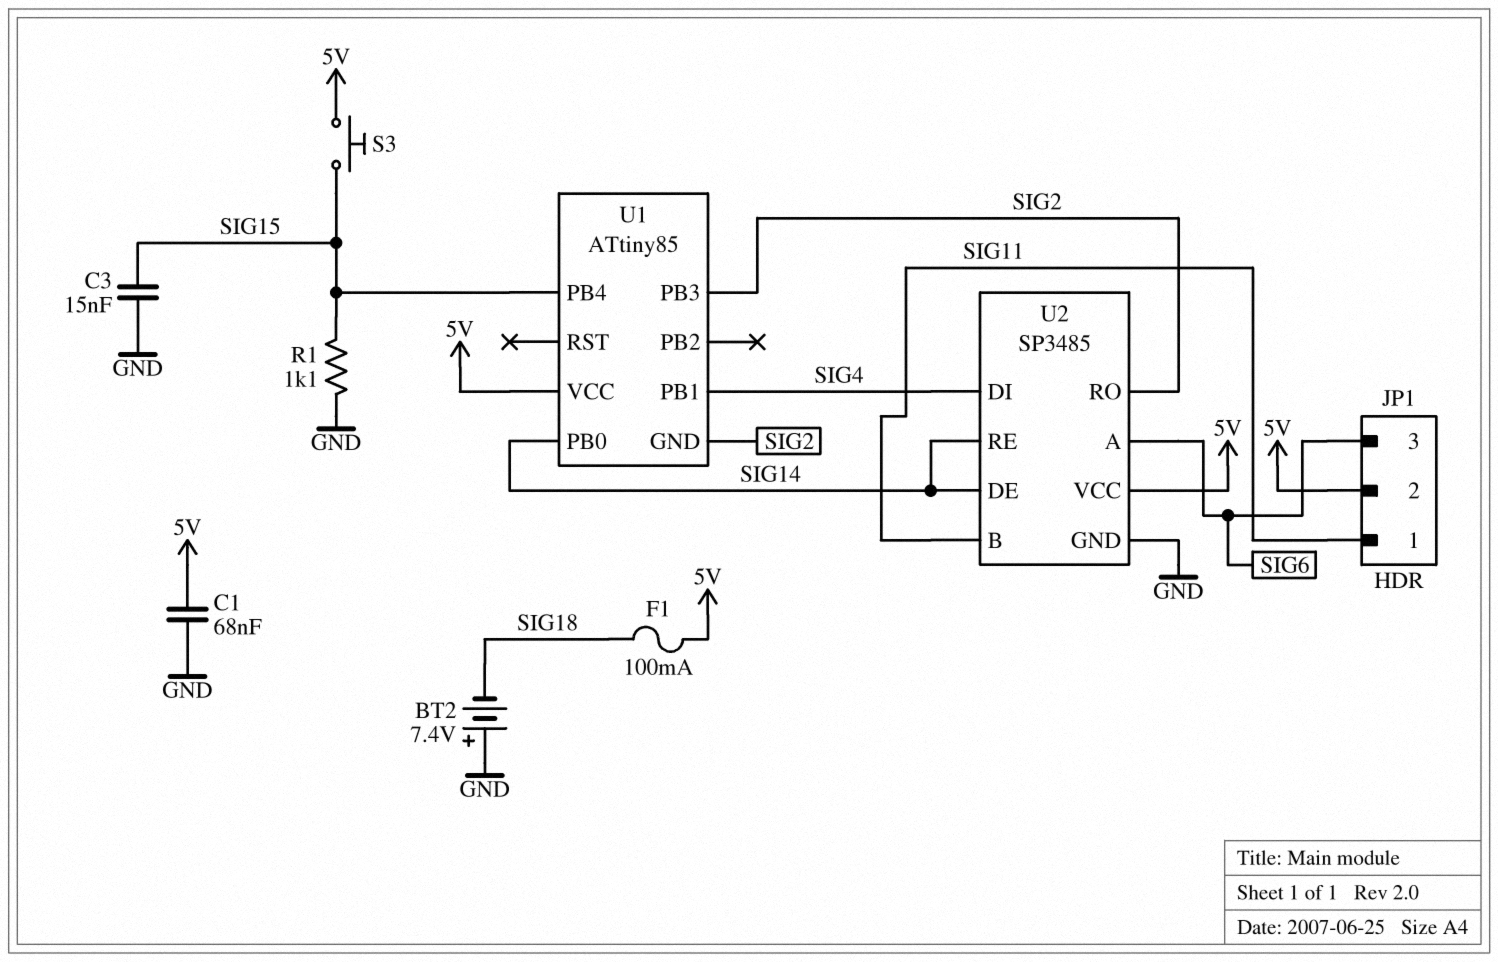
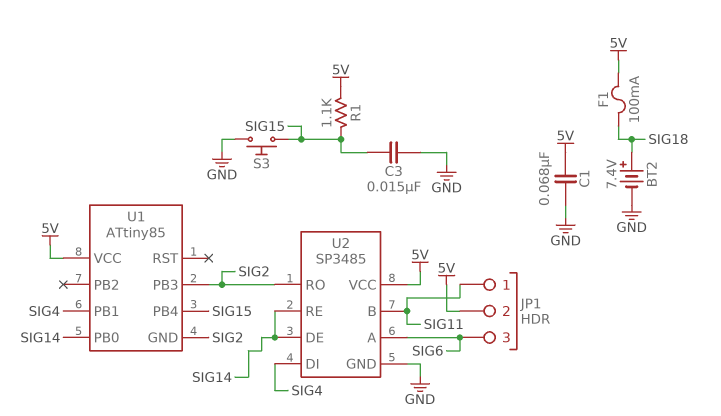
BT2: 7.4V (plus GND, minus SIG18) -> 7.4V (plus SIG18, minus GND)
R1: 1.1k (GND, SIG15) -> 1.1k (5V, SIG15)
S3: button (5V, SIG15) -> button (GND, SIG15)

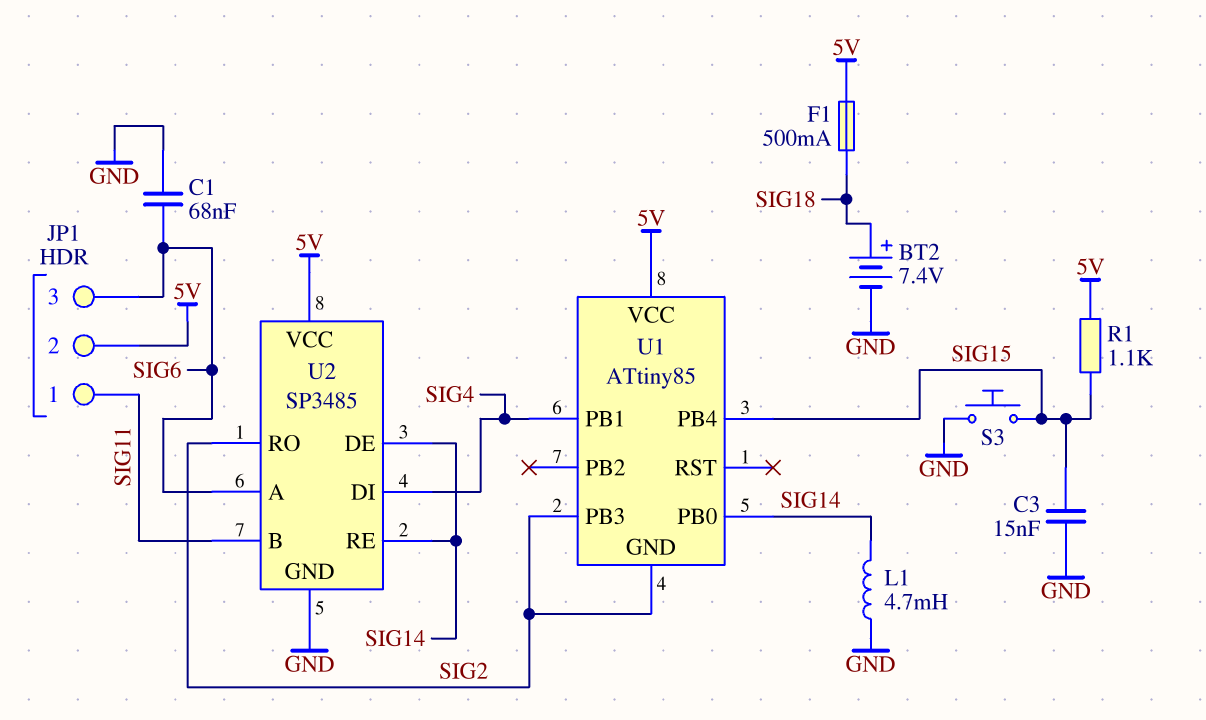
C1: 68nF (5V, GND) -> 68nF (GND, SIG6)
F1: 100mA (5V, SIG18) -> 500mA (5V, SIG18)
L1: none -> 4.7mH (GND, SIG14)

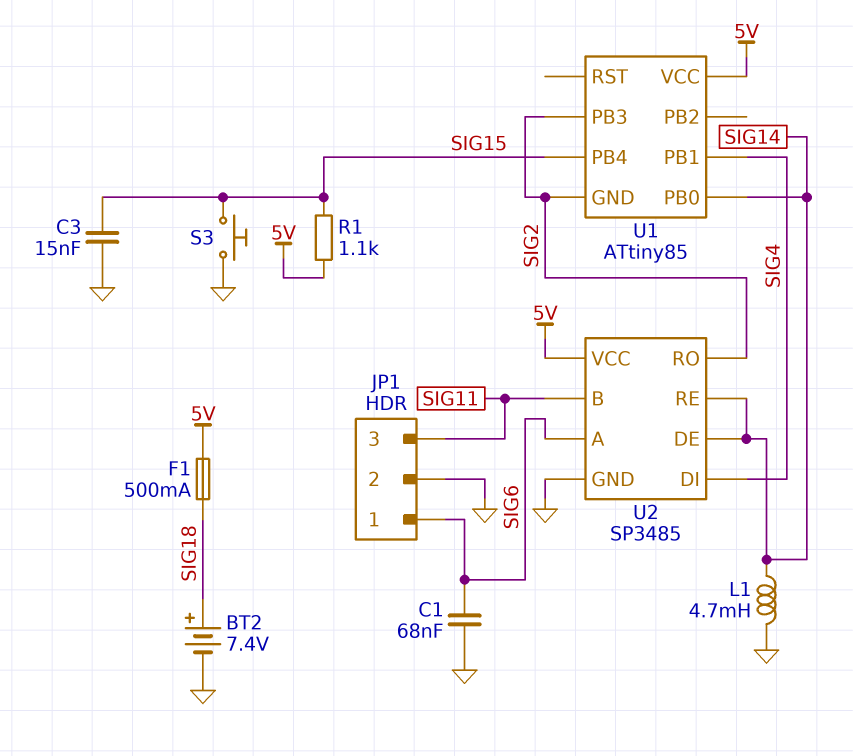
JP1 pin 1: SIG11 -> SIG6
JP1 pin 2: 5V -> GND
JP1 pin 3: SIG6 -> SIG11

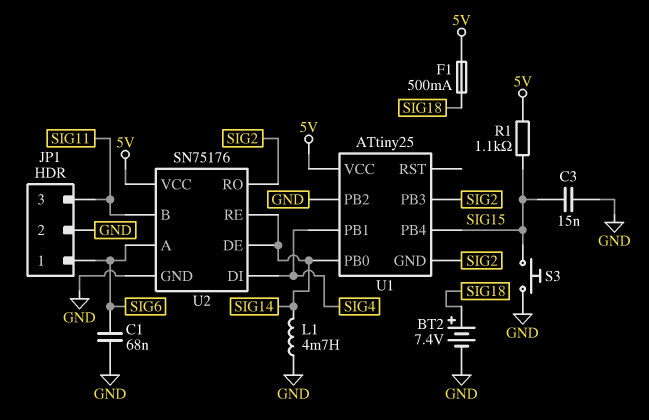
U1: ATtiny85 -> ATtiny25
U1 pin PB2: none -> GND
U2: SP3485 -> SN75176

